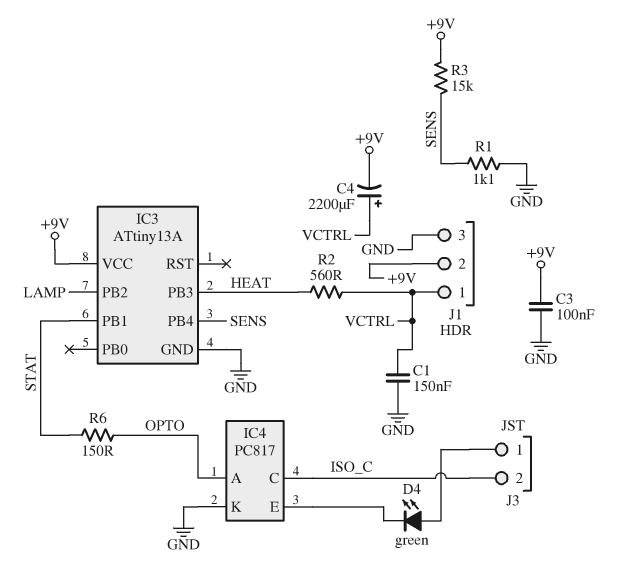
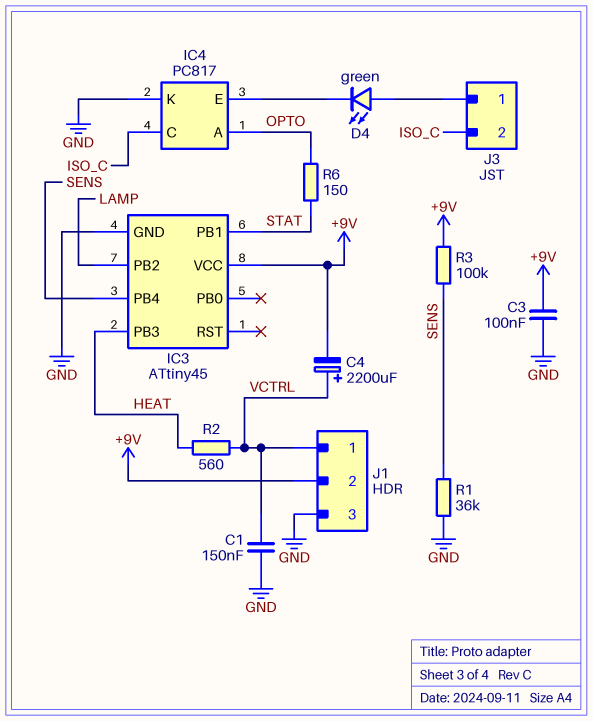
IC3: ATtiny13A -> ATtiny45
R1: 1.1k (GND, SENS) -> 36k (GND, SENS)
R3: 15k (+9V, SENS) -> 100k (+9V, SENS)

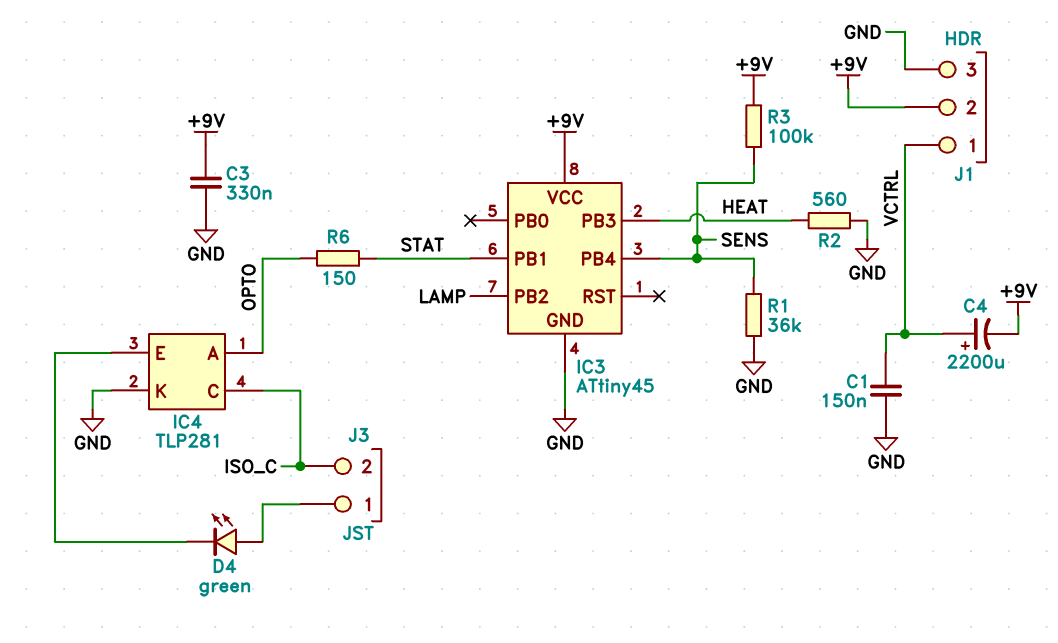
C3: 100nF (+9V, GND) -> 330nF (+9V, GND)
IC4: PC817 -> TLP281
R2: 560 (HEAT, VCTRL) -> 560 (GND, HEAT)

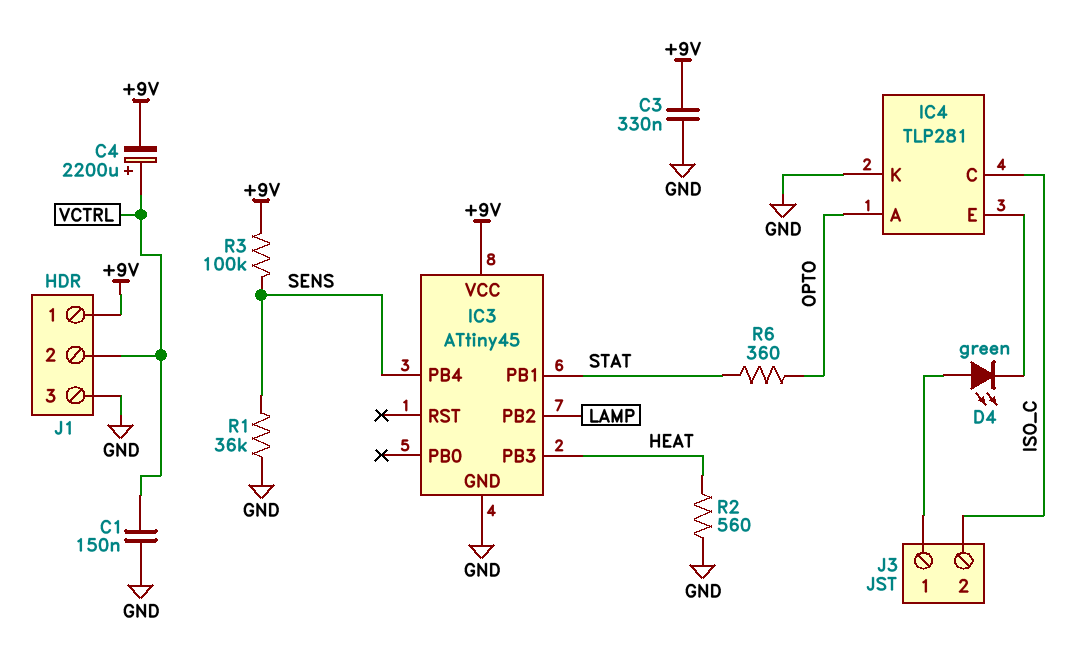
J1 pin 1: VCTRL -> +9V
J1 pin 2: +9V -> VCTRL
R6: 150 (OPTO, STAT) -> 360 (OPTO, STAT)

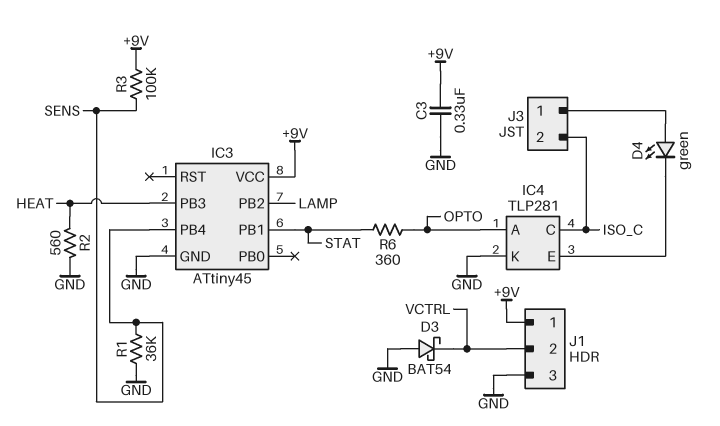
C1: 150nF (GND, VCTRL) -> none
C4: 2200uF (plus VCTRL, minus +9V) -> none
D3: none -> schottky BAT54 (A GND, K VCTRL)

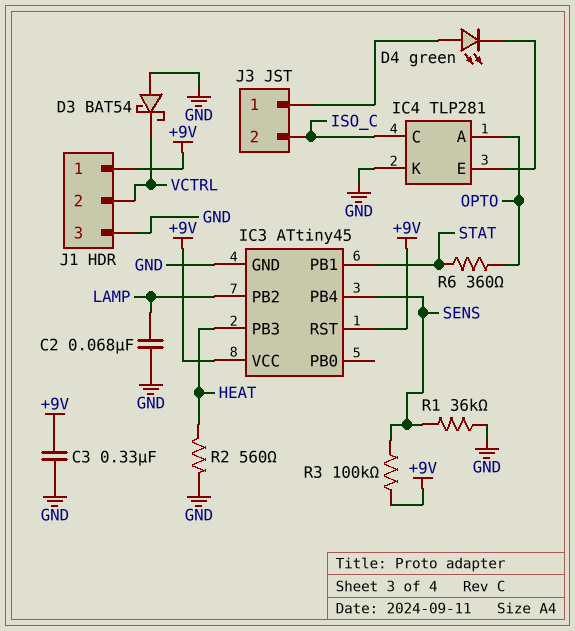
C2: none -> 68nF (GND, LAMP)
IC3 pin RST: none -> +9V

